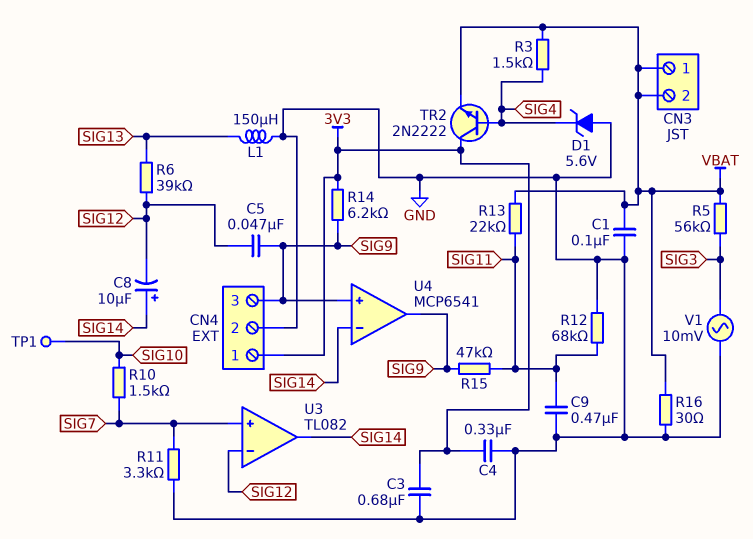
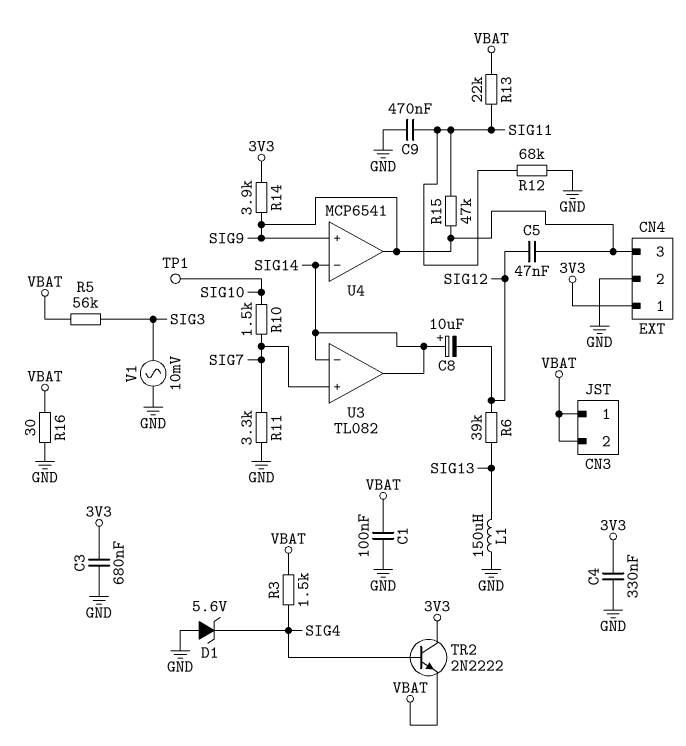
R14: 6.2k (3V3, SIG9) -> 3.9k (3V3, SIG9)
U3 pin in-: SIG12 -> SIG14

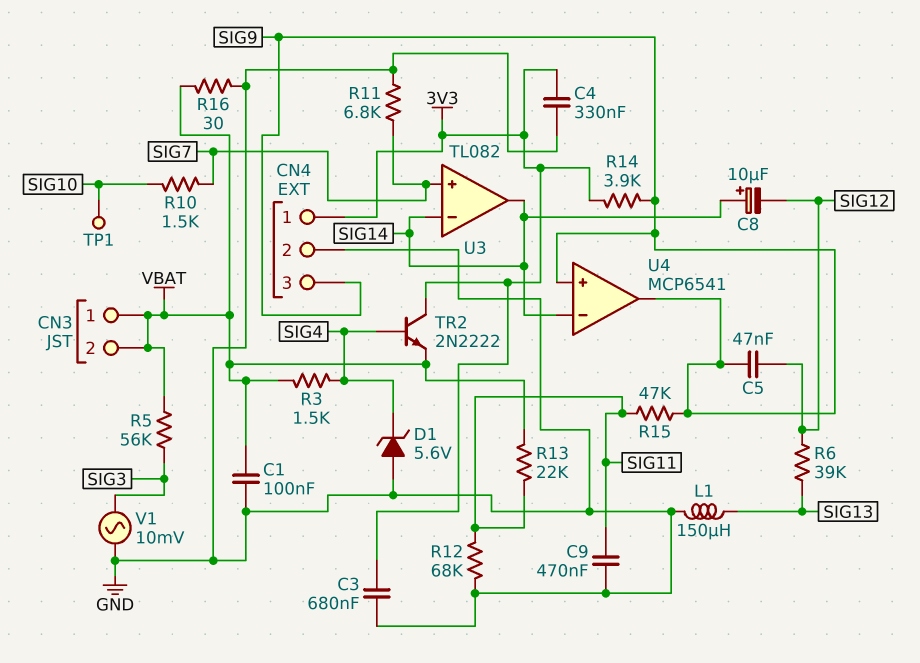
R11: 3.3k (GND, SIG7) -> 6.8k (GND, SIG7)

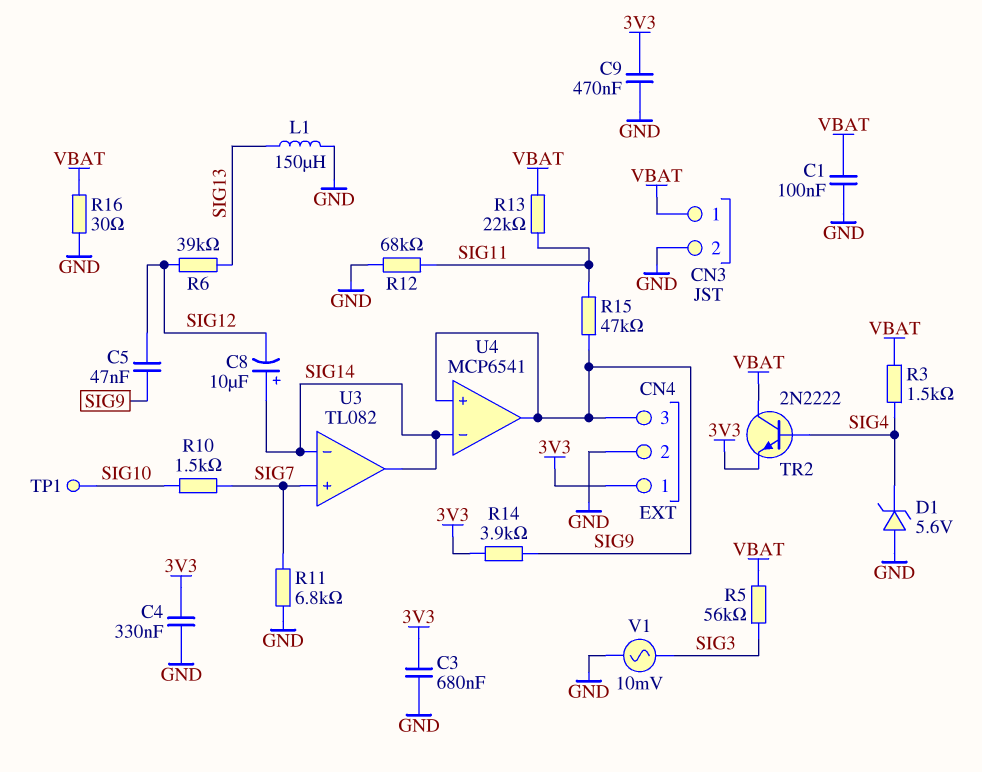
C9: 470nF (GND, SIG11) -> 470nF (3V3, GND)
CN3 pin 2: VBAT -> GND
TR2: NPN 2N2222 (B SIG4, C 3V3, E VBAT) -> NPN 2N2222 (B SIG4, C VBAT, E 3V3)

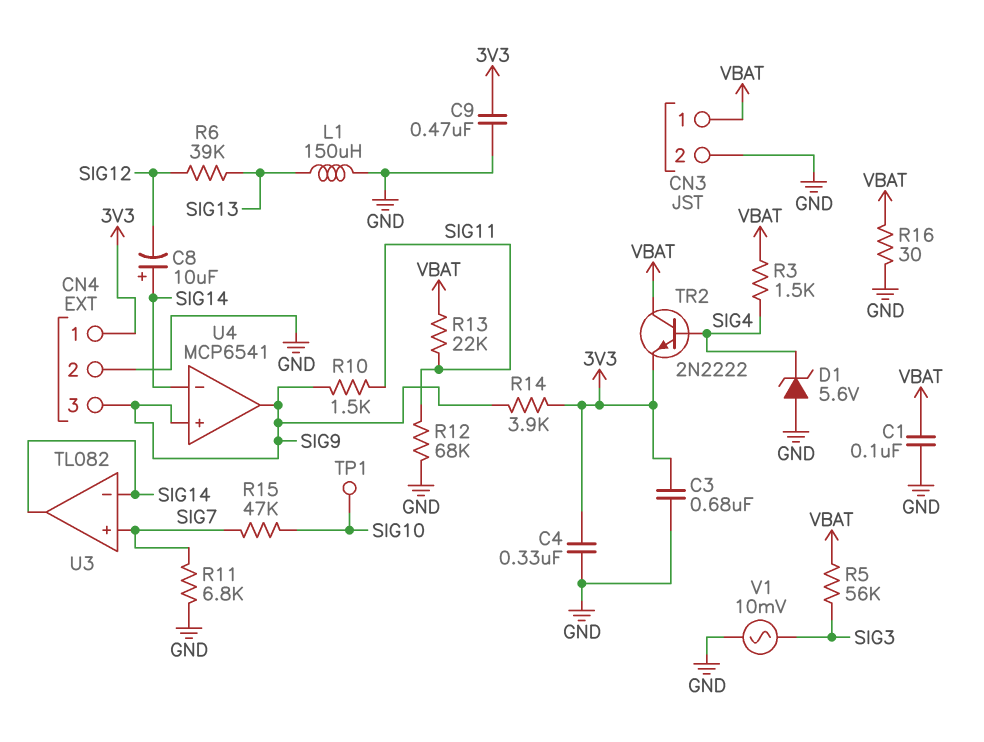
C5: 47nF (SIG9, SIG12) -> none
R10: 1.5k (SIG7, SIG10) -> 1.5k (SIG9, SIG11)
R15: 47k (SIG9, SIG11) -> 47k (SIG7, SIG10)

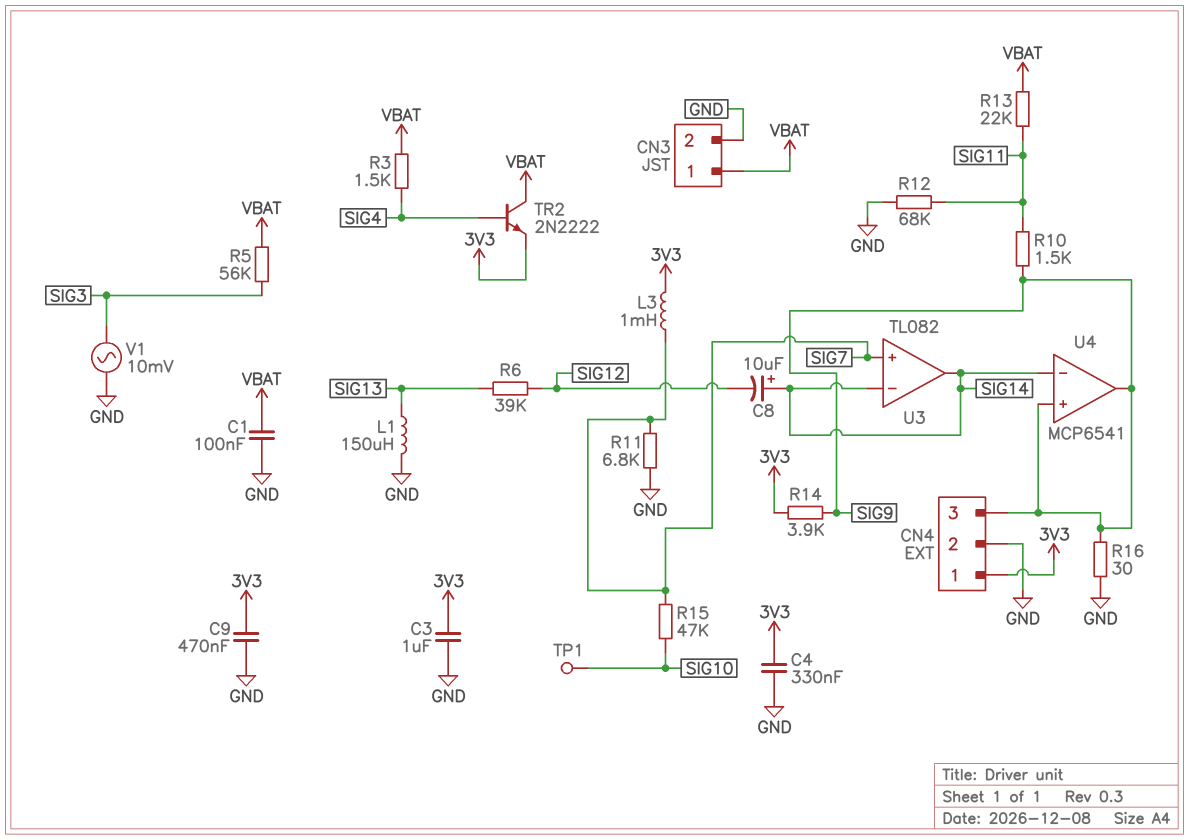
C3: 680nF (3V3, GND) -> 1uF (3V3, GND)
D1: zener 5.6V (A GND, K SIG4) -> none
L3: none -> 1mH (3V3, SIG7)
R16: 30 (GND, VBAT) -> 30 (GND, SIG9)

